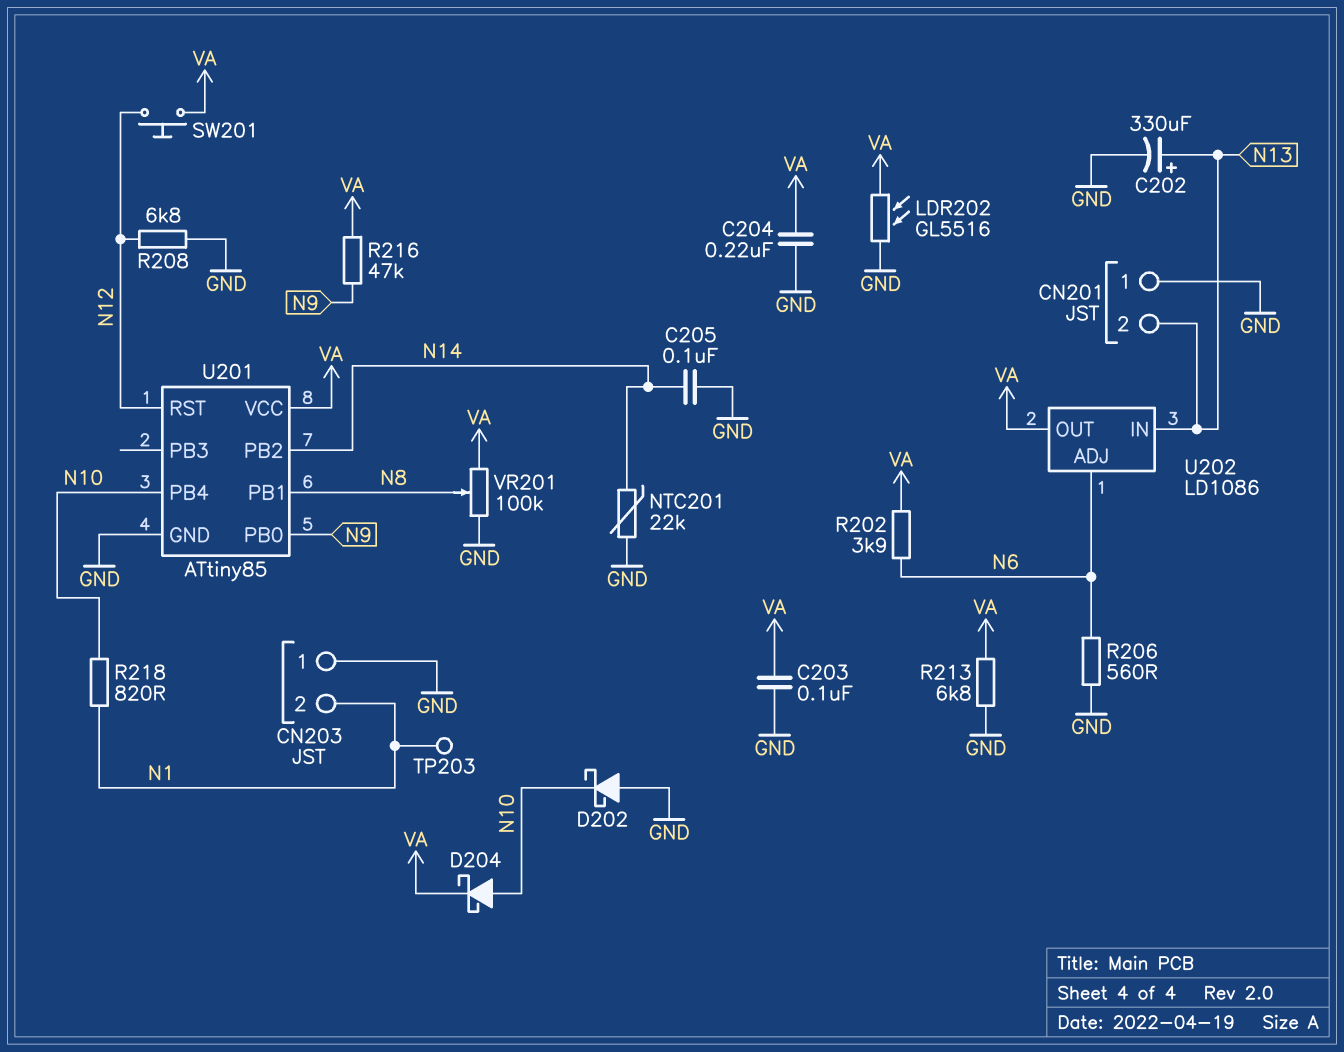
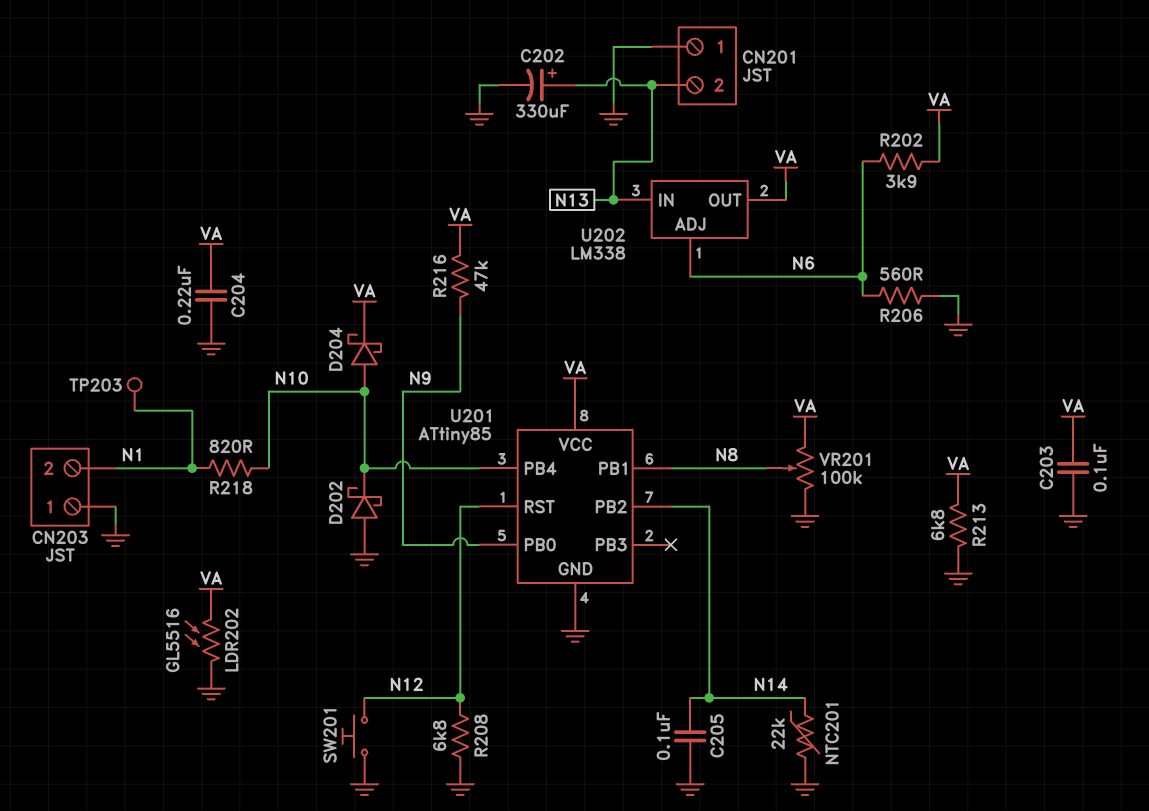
SW201: button (N12, VA) -> button (GND, N12)
U202: LD1086 -> LM338

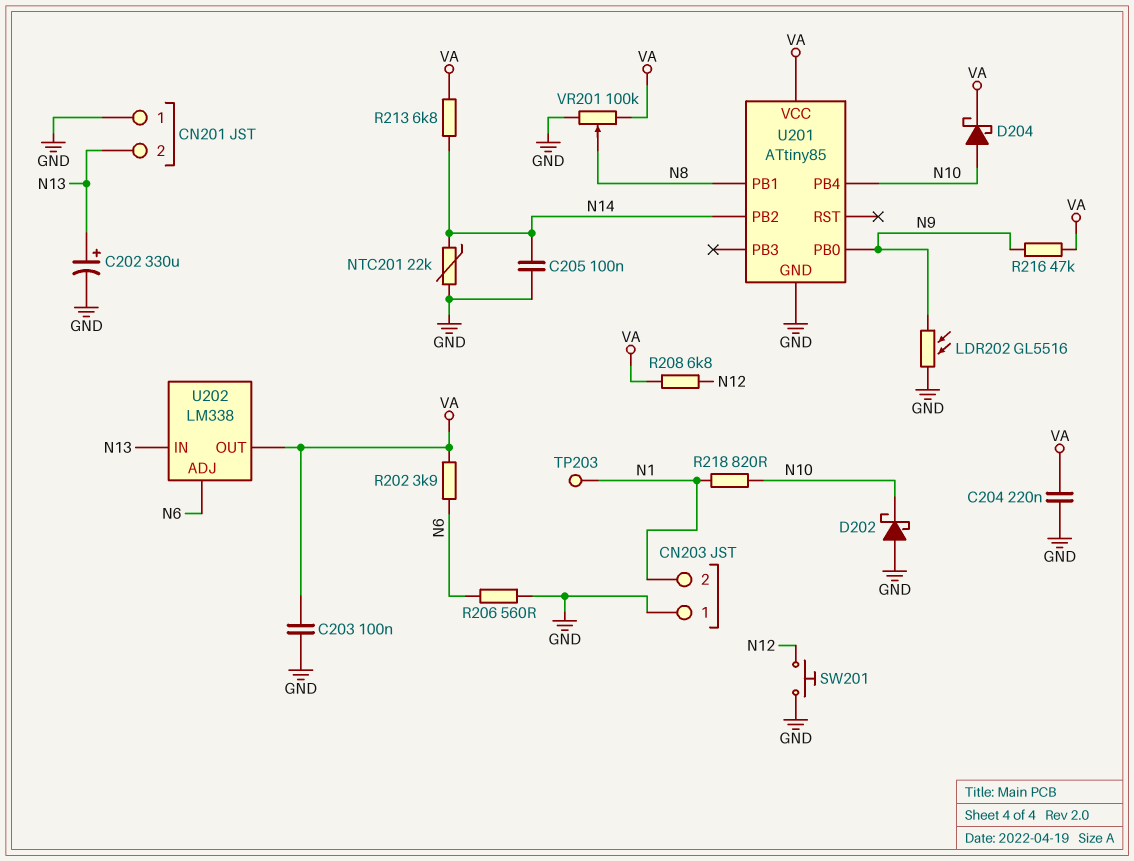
LDR202: GL5516 (GND, VA) -> GL5516 (GND, N9)
R208: 6.8k (GND, N12) -> 6.8k (N12, VA)
R213: 6.8k (GND, VA) -> 6.8k (N14, VA)
U201 pin RST: N12 -> none

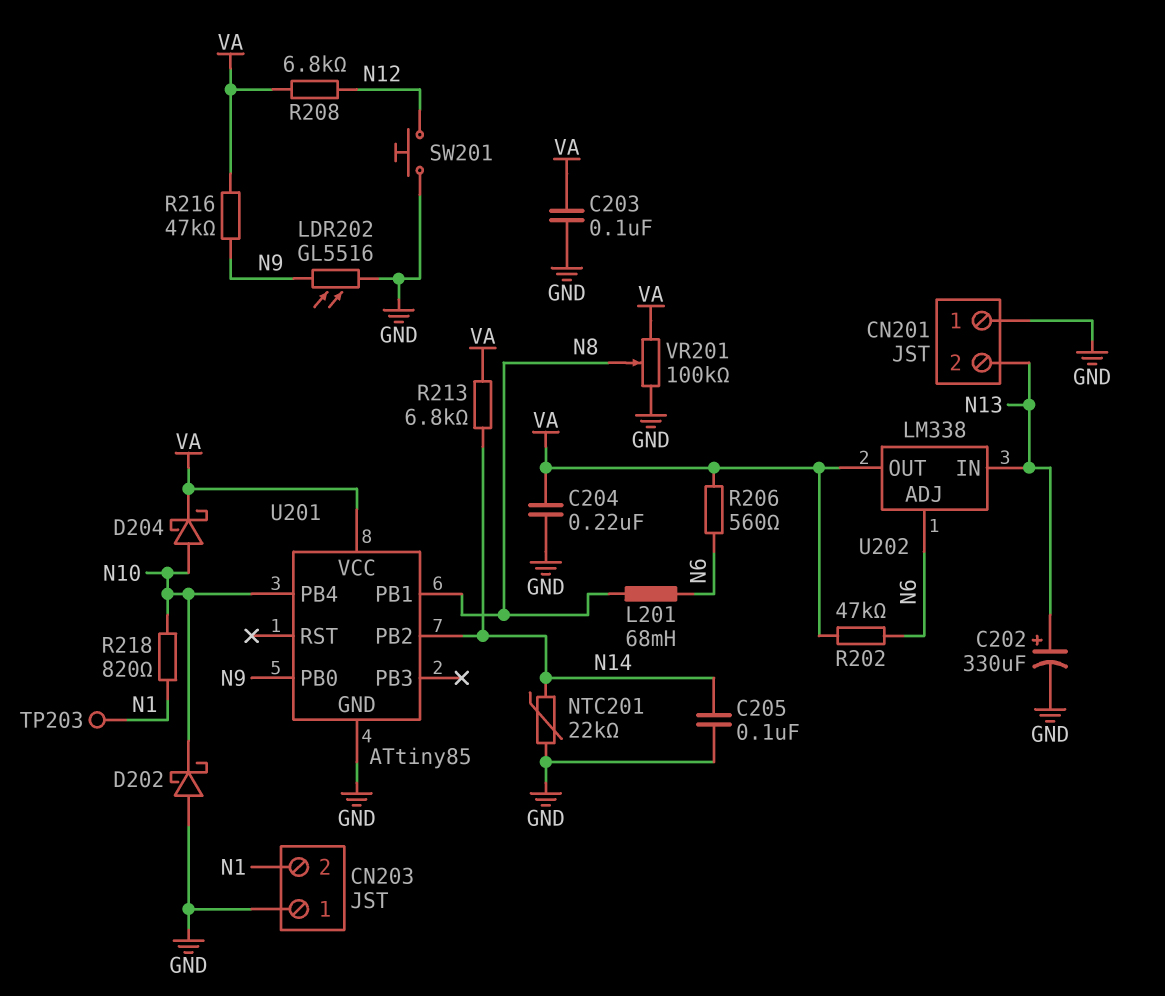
L201: none -> 68mH (N6, N8)
R202: 3.9k (N6, VA) -> 47k (N6, VA)
R206: 560 (GND, N6) -> 560 (N6, VA)

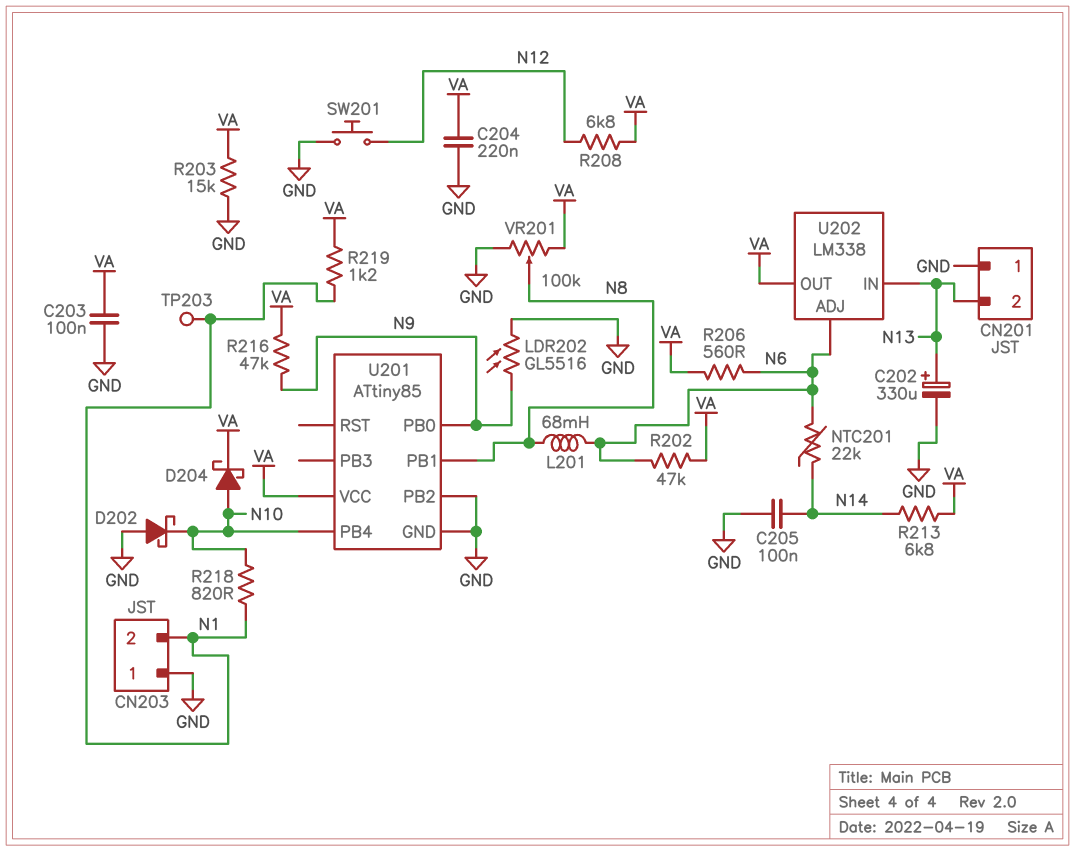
NTC201: 22k (GND, N14) -> 22k (N6, N14)
R203: none -> 15k (GND, VA)
R219: none -> 1.2k (N1, VA)
U201 pin PB2: N14 -> GND

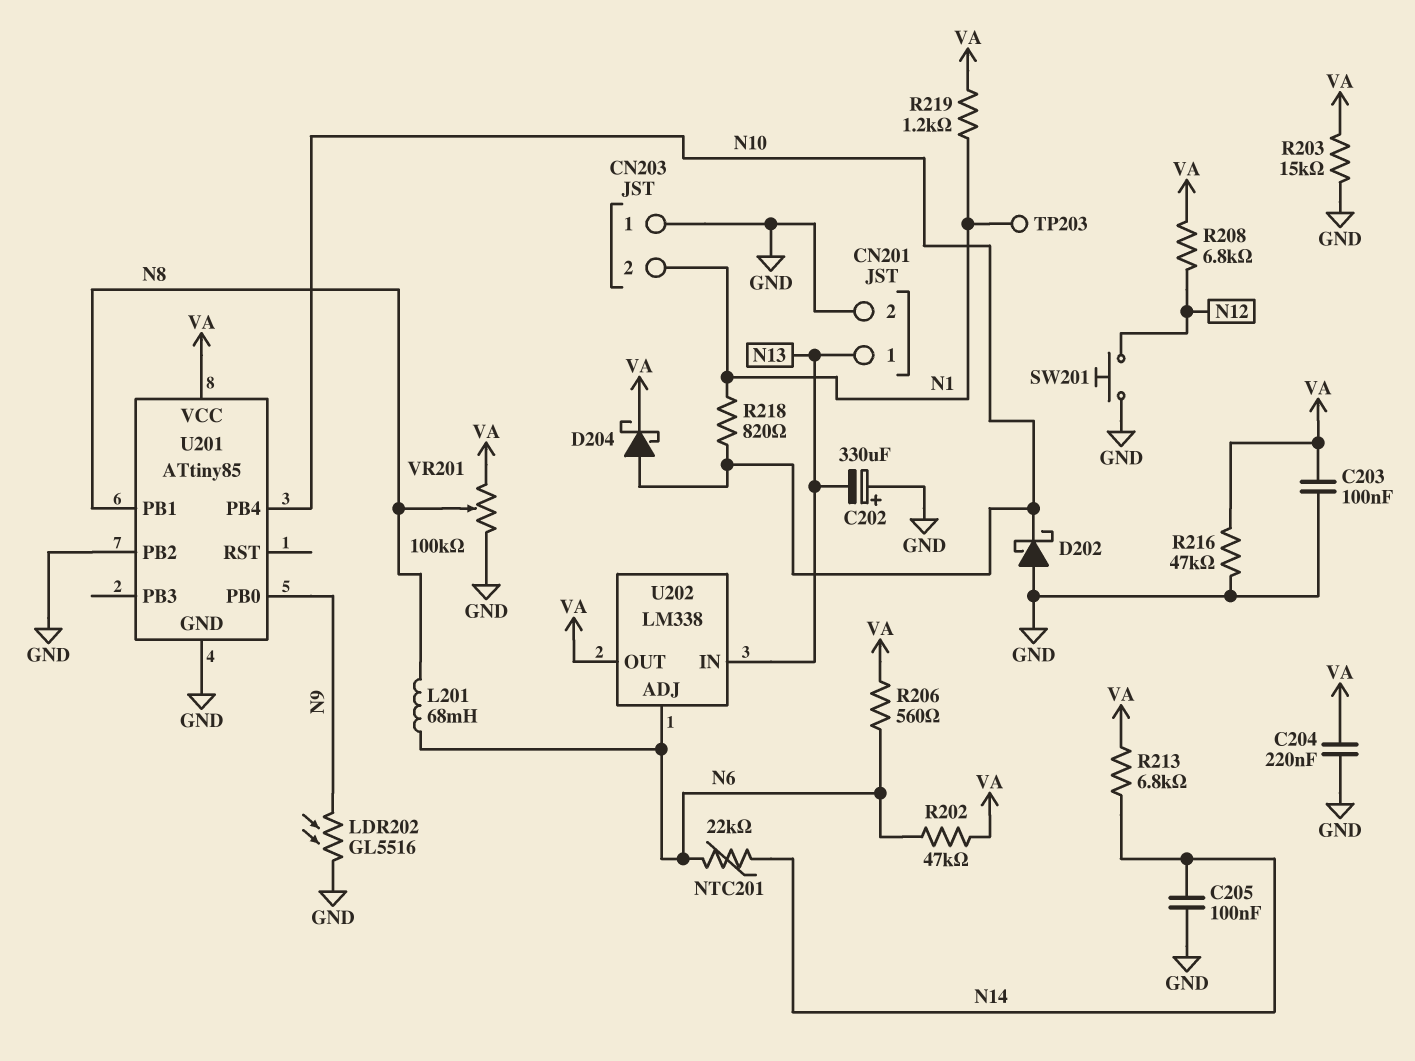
C202: 330uF (plus N13, minus GND) -> 330uF (plus GND, minus N13)
CN201 pin 1: GND -> N13
CN201 pin 2: N13 -> GND
R216: 47k (N9, VA) -> 47k (GND, VA)

